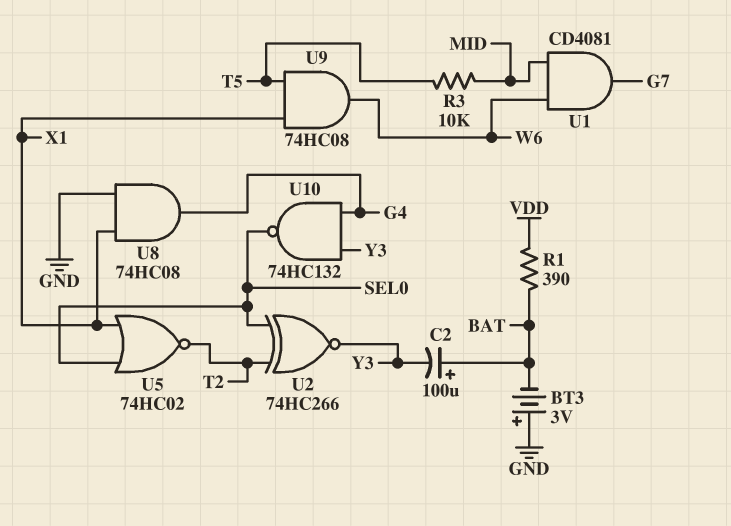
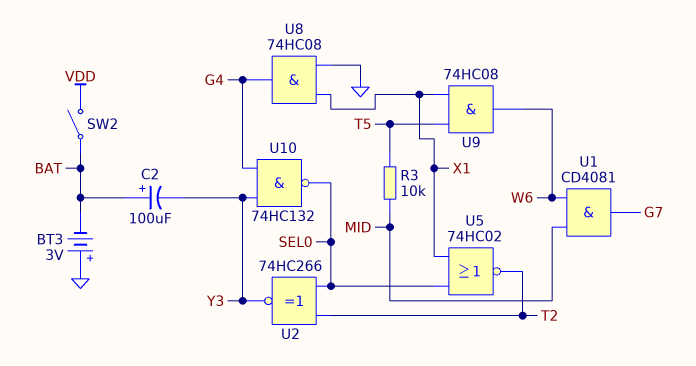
R1: 390 (BAT, VDD) -> none
SW2: none -> switch (BAT, VDD)

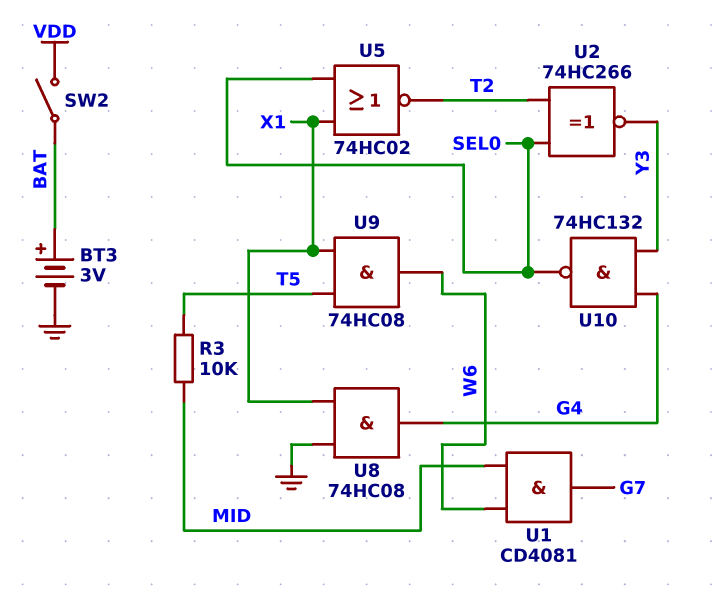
BT3: 3V (plus GND, minus BAT) -> 3V (plus BAT, minus GND)
C2: 100uF (plus BAT, minus Y3) -> none

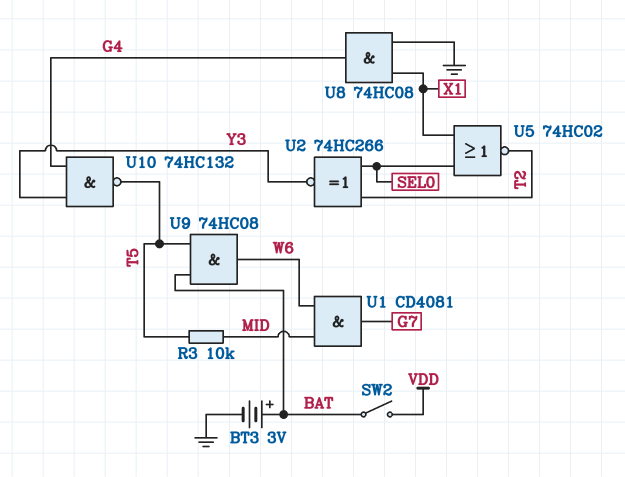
U9: AND 74HC08 (in T5, in X1, out W6) -> AND 74HC08 (in BAT, in T5, out W6)
U10: NAND 74HC132 (in G4, in Y3, out SEL0) -> NAND 74HC132 (in G4, in Y3, out T5)

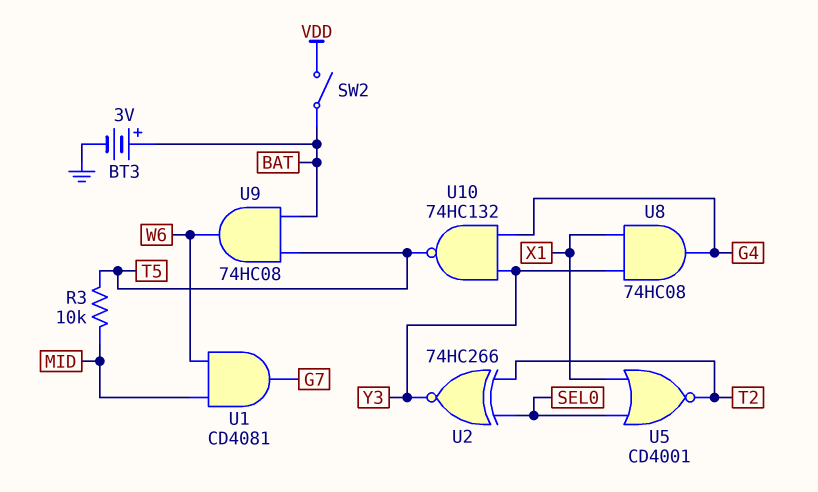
U5: NOR 74HC02 (in SEL0, in X1, out T2) -> NOR CD4001 (in SEL0, in X1, out T2)
U8: AND 74HC08 (in GND, in X1, out G4) -> AND 74HC08 (in X1, in Y3, out G4)

